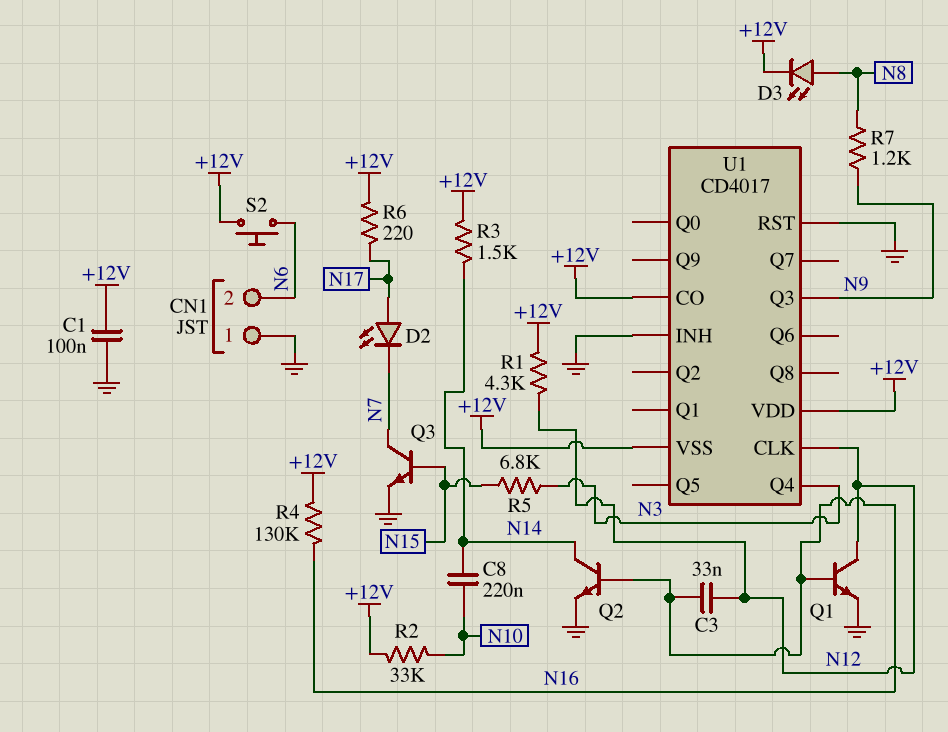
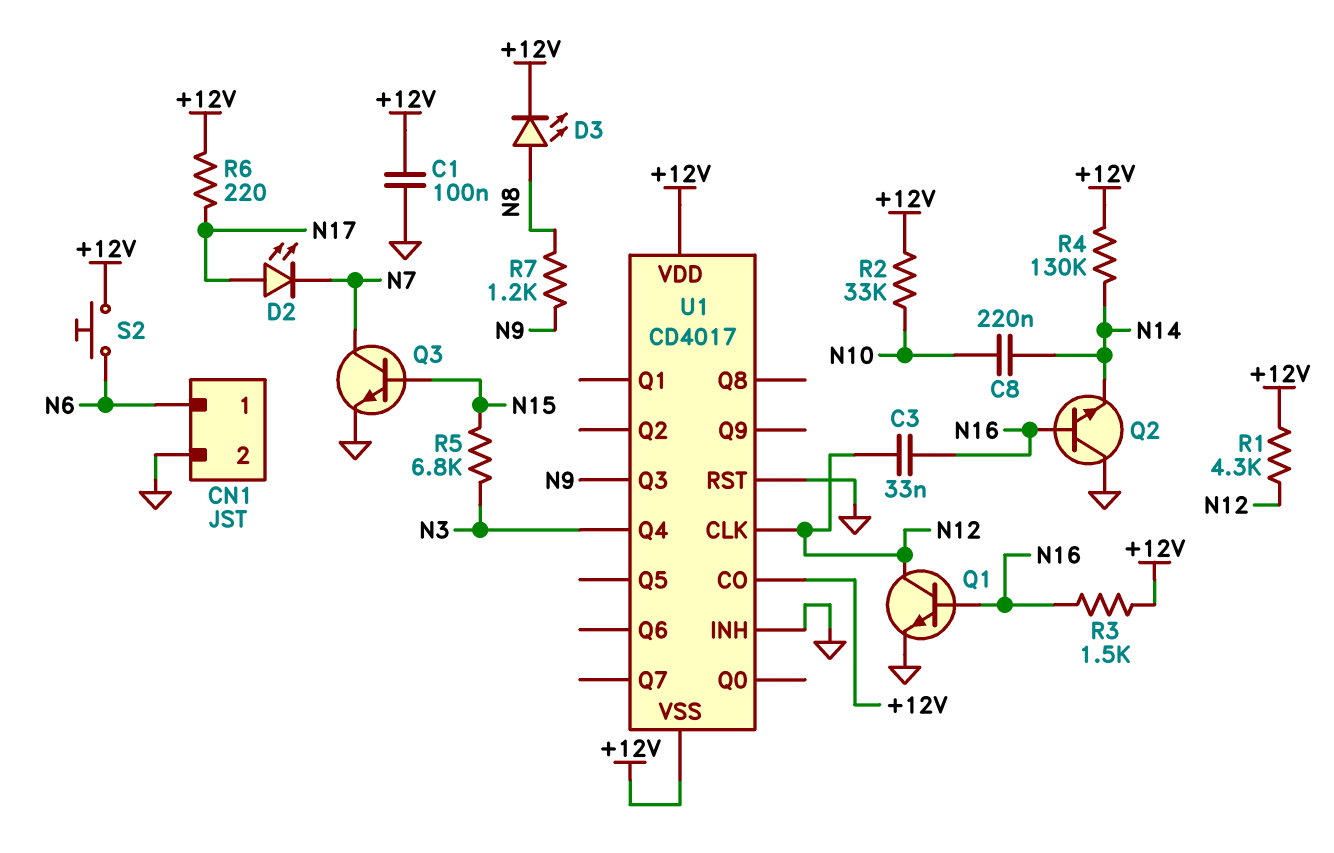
CN1 pin 1: GND -> N6
CN1 pin 2: N6 -> GND
Q2: NPN (B N16, C N14, E GND) -> NPN (B N16, C GND, E N14)
R3: 1.5k (+12V, N14) -> 1.5k (+12V, N16)
R4: 130k (+12V, N16) -> 130k (+12V, N14)

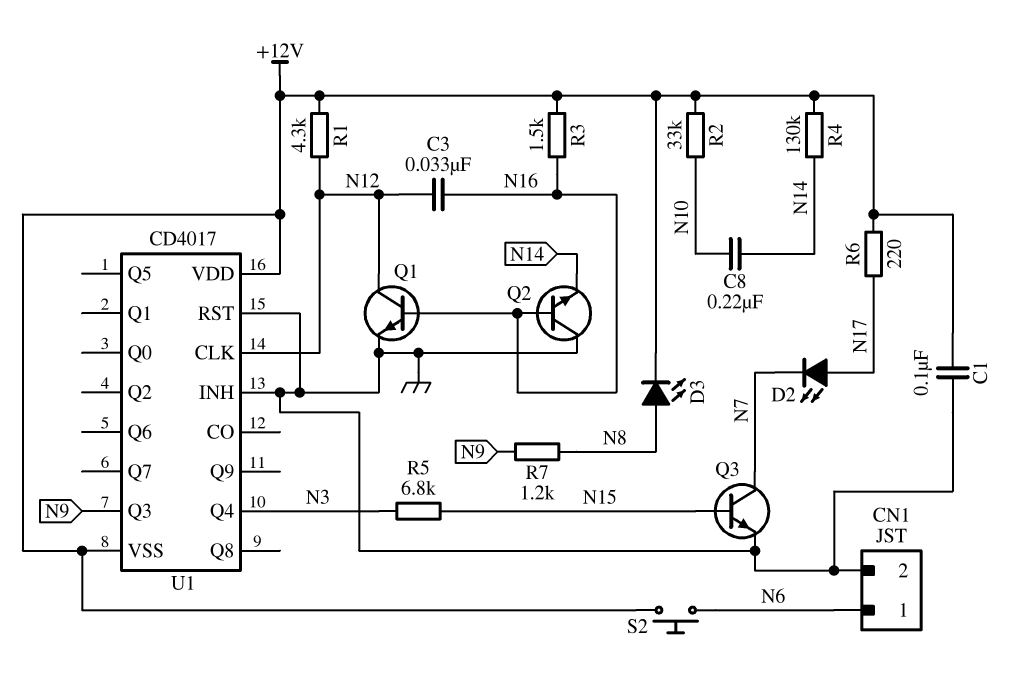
U1 pin CO: +12V -> none

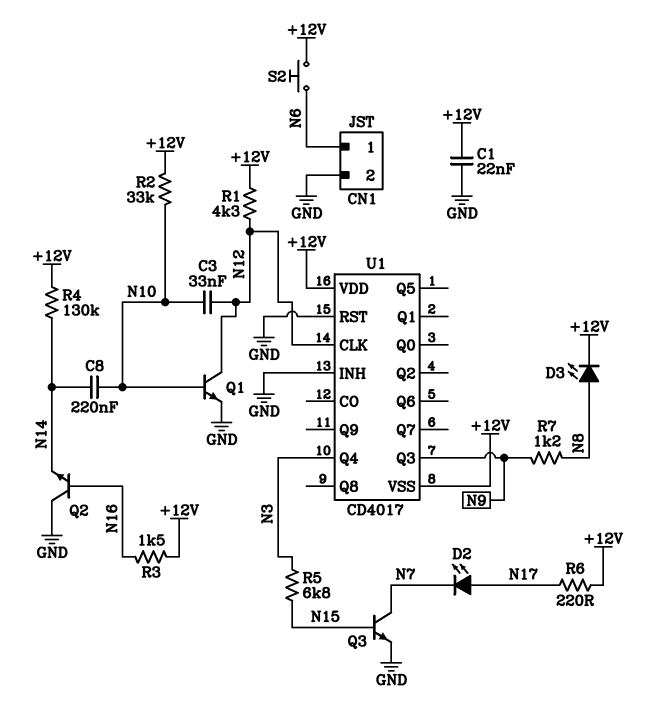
C1: 100nF (+12V, GND) -> 22nF (+12V, GND)
C3: 33nF (N12, N16) -> 33nF (N10, N12)
Q1: NPN (B N16, C N12, E GND) -> NPN (B N10, C N12, E GND)

